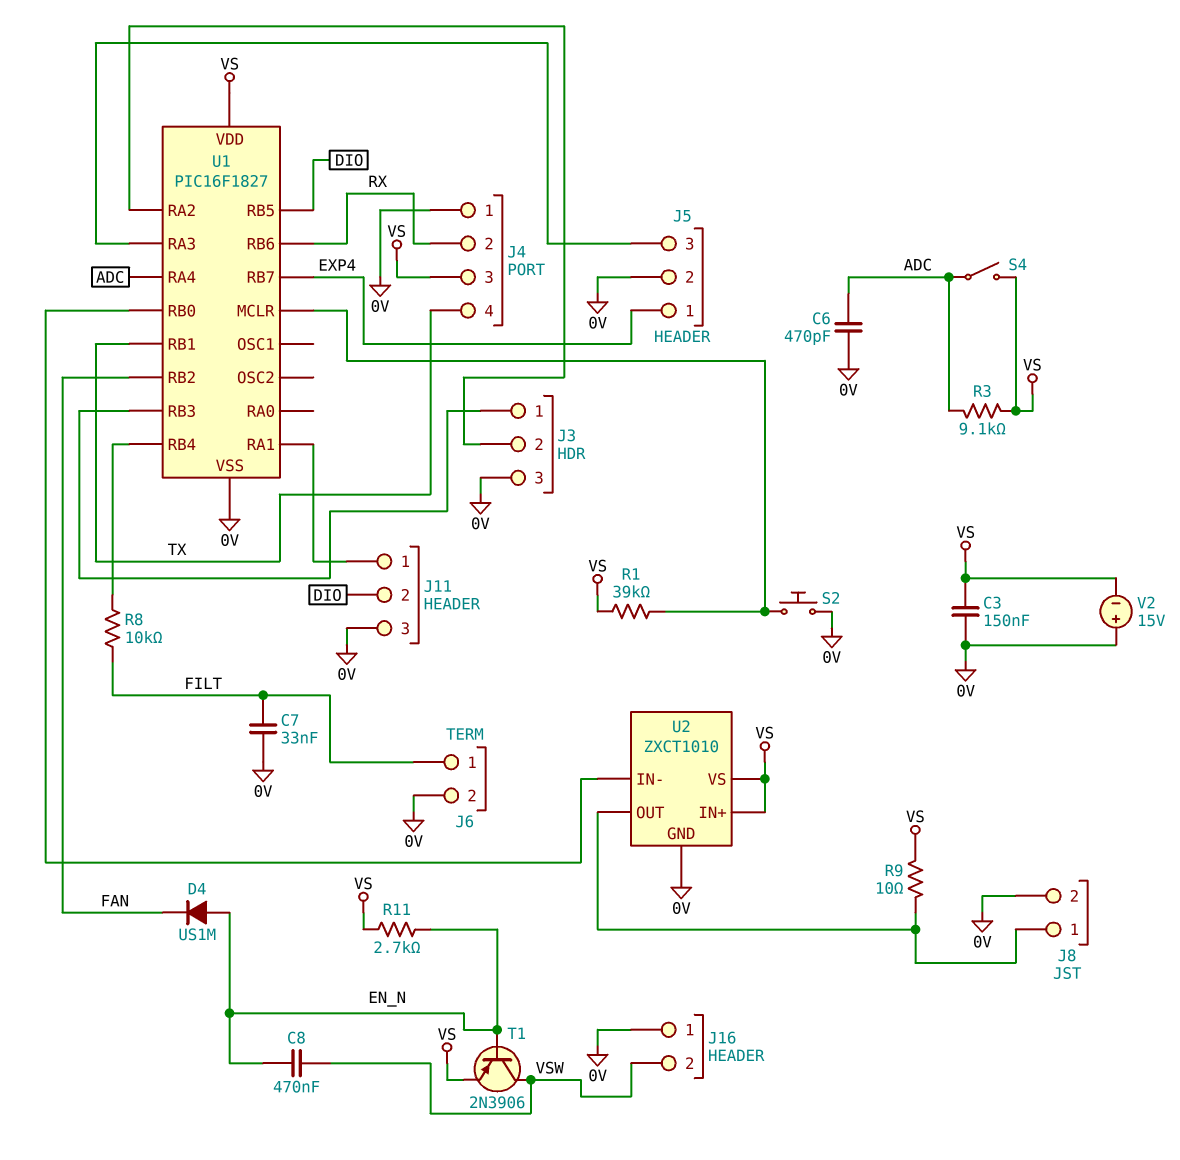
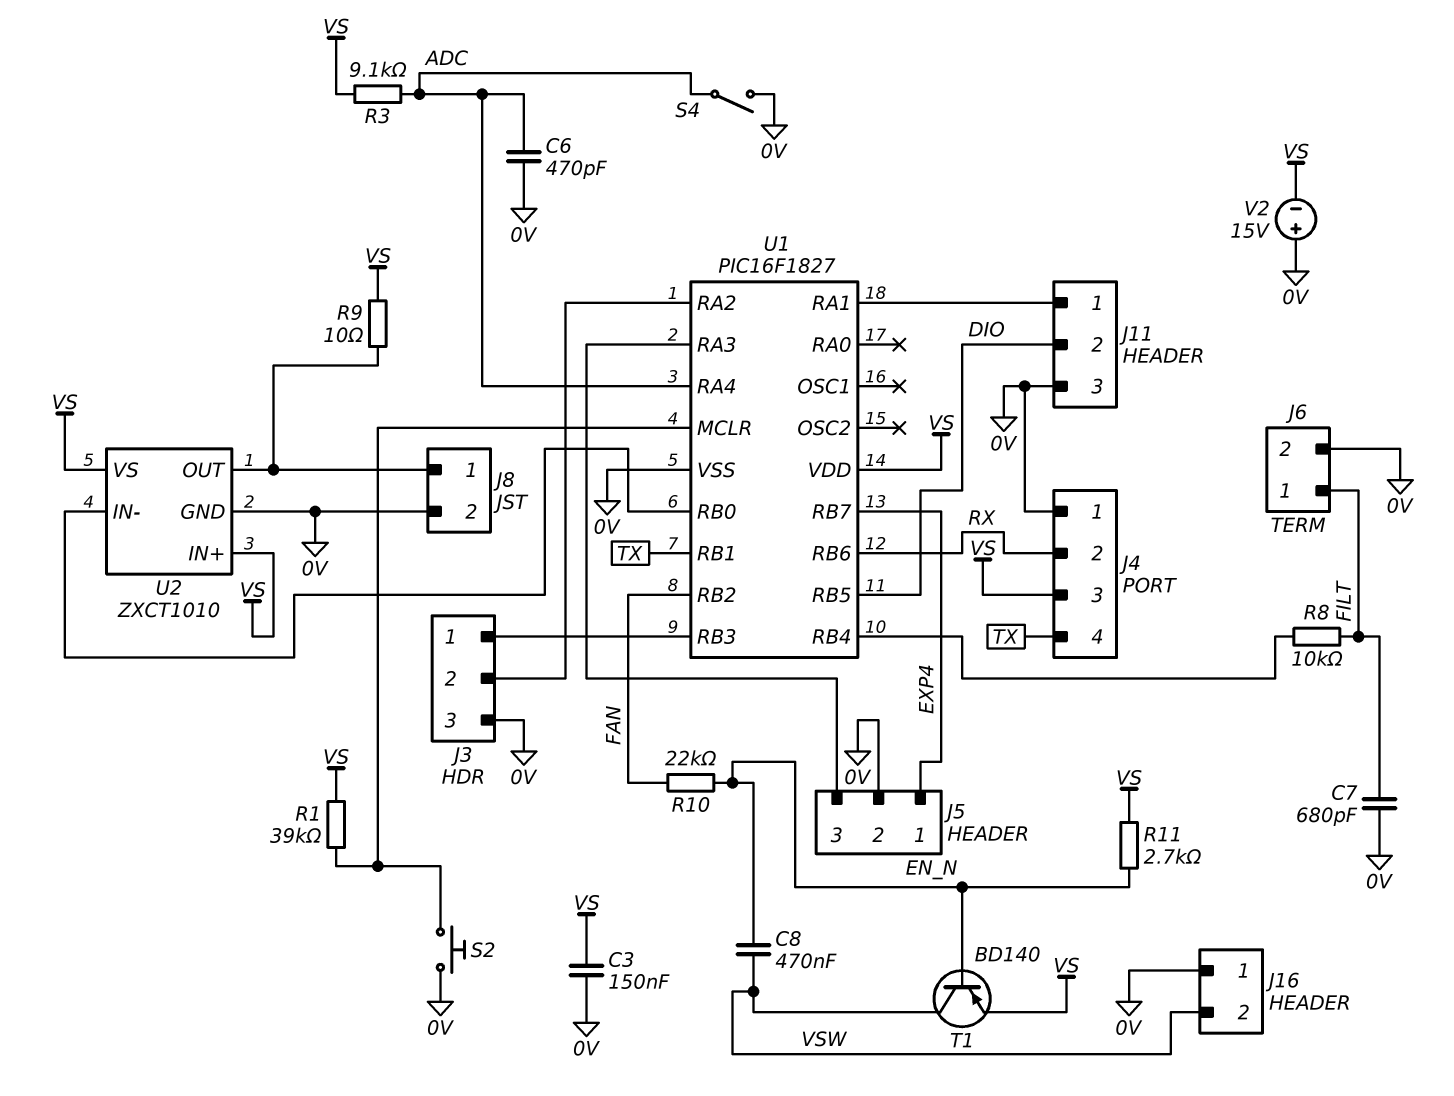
C7: 33nF (0V, FILT) -> 680pF (0V, FILT)
D4: diode US1M (A EN_N, K FAN) -> none
R10: none -> 22k (EN_N, FAN)
S4: switch (ADC, VS) -> switch (0V, ADC)
T1: PNP 2N3906 (B EN_N, C VSW, E VS) -> PNP BD140 (B EN_N, C VSW, E VS)

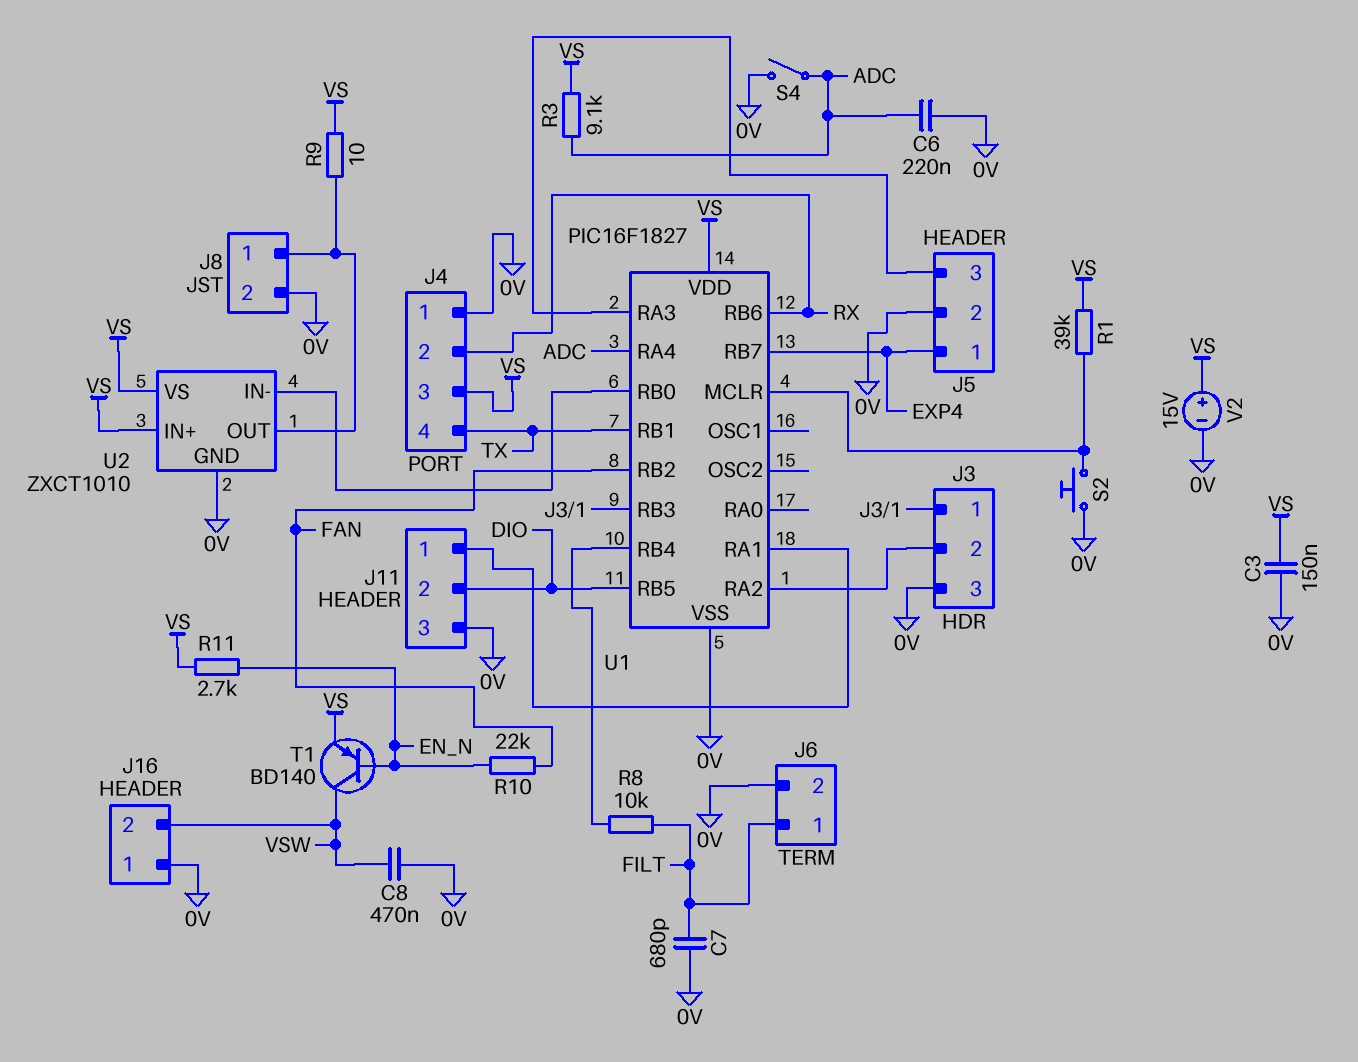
C6: 470pF (0V, ADC) -> 220nF (0V, ADC)
C8: 470nF (EN_N, VSW) -> 470nF (0V, VSW)
V2: 15V (plus 0V, minus VS) -> 15V (plus VS, minus 0V)

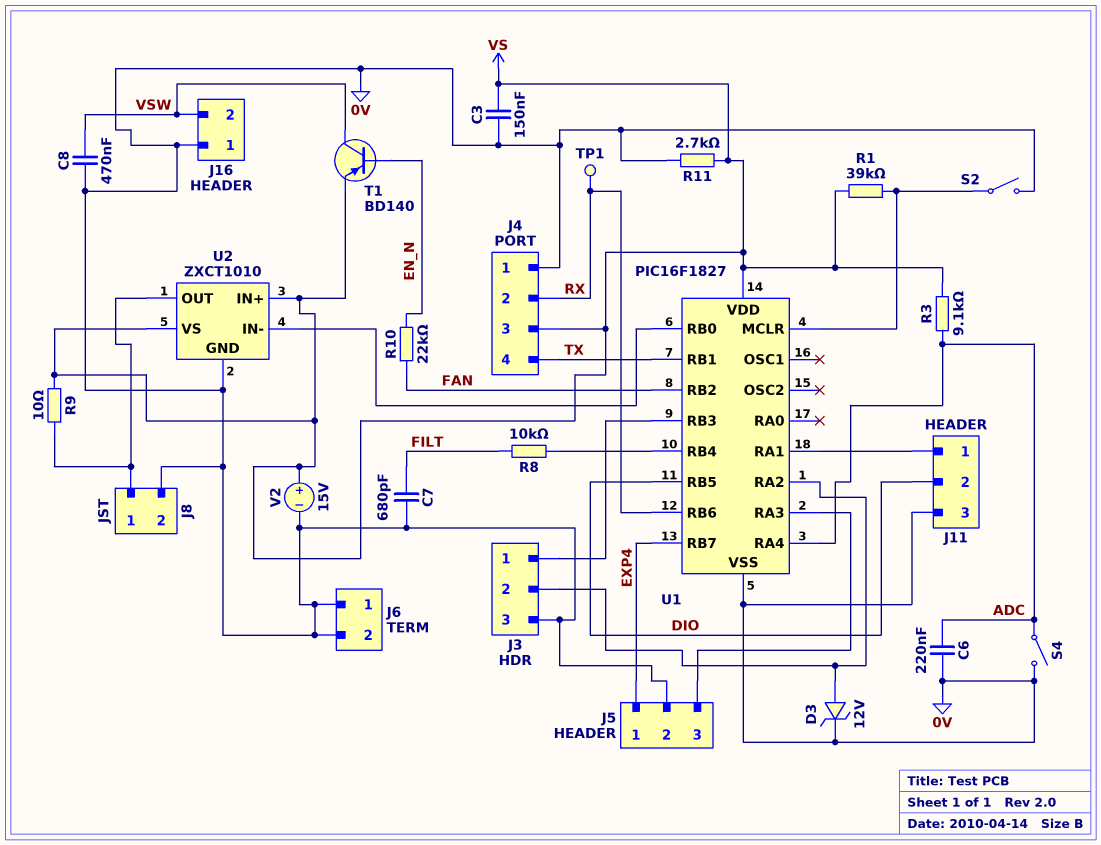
D3: none -> zener 12V (A J3/2, K 0V)
J6 pin 1: FILT -> 0V
R11: 2.7k (EN_N, VS) -> 2.7k (0V, VS)
S2: button (0V, U1/MCLR) -> switch (0V, U1/MCLR)
TP1: none -> test point (RX)

